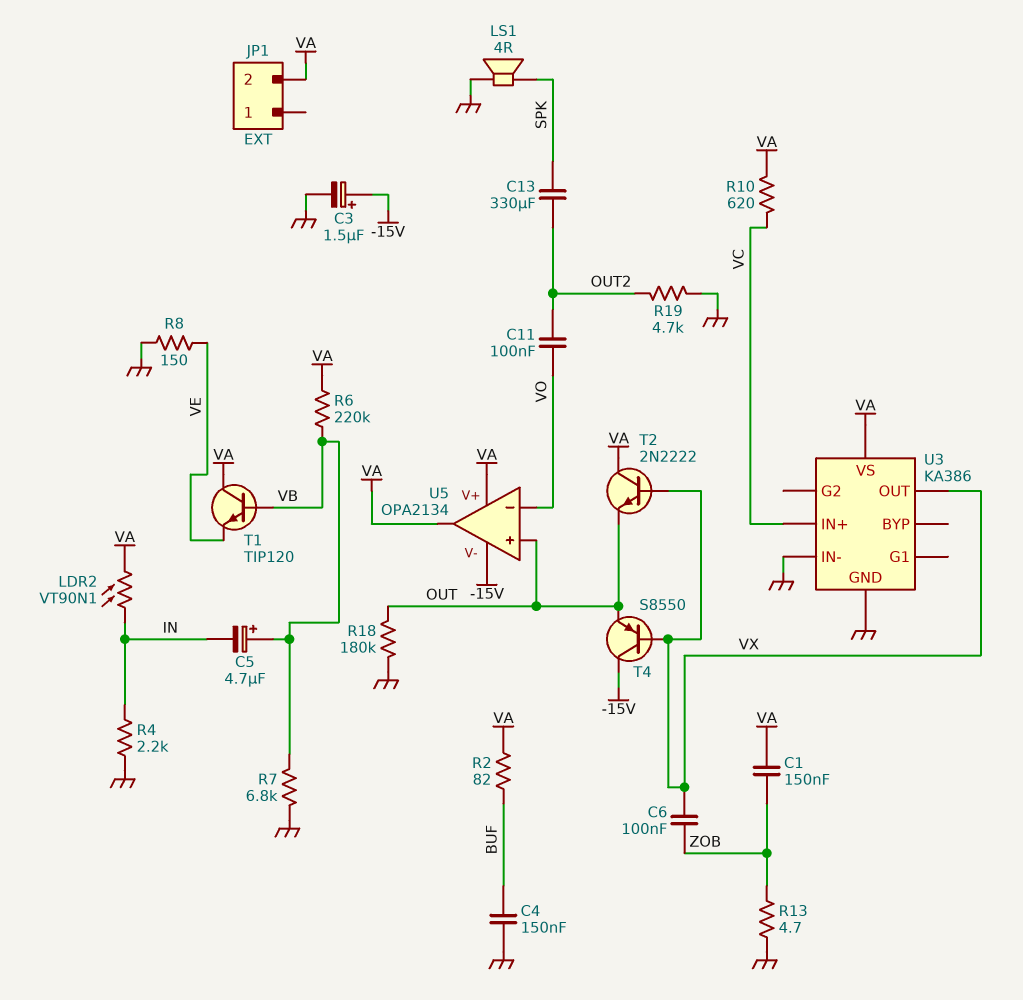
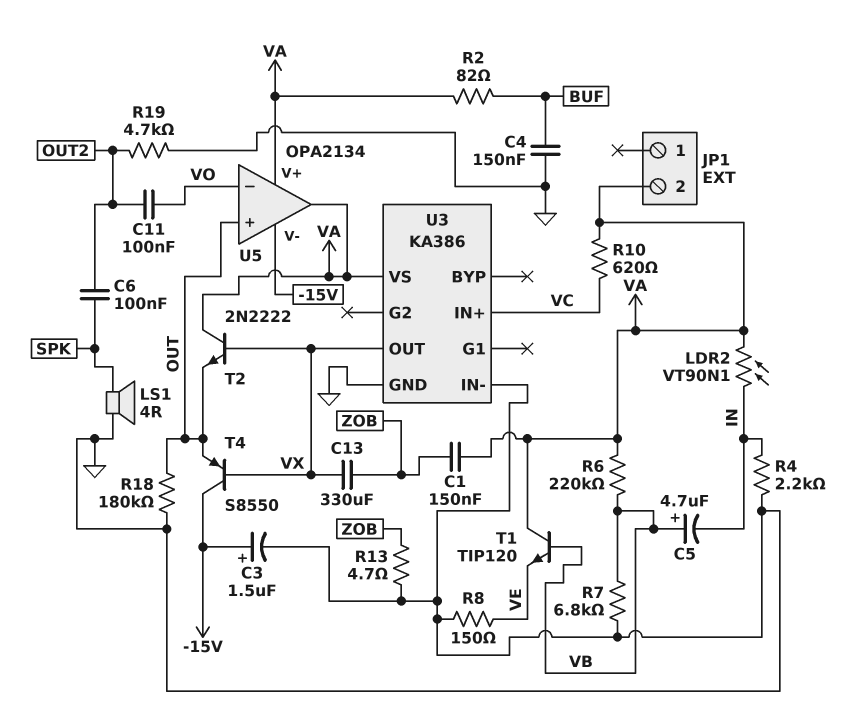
C6: 100nF (VX, ZOB) -> 100nF (OUT2, SPK)
C13: 330uF (OUT2, SPK) -> 330uF (VX, ZOB)

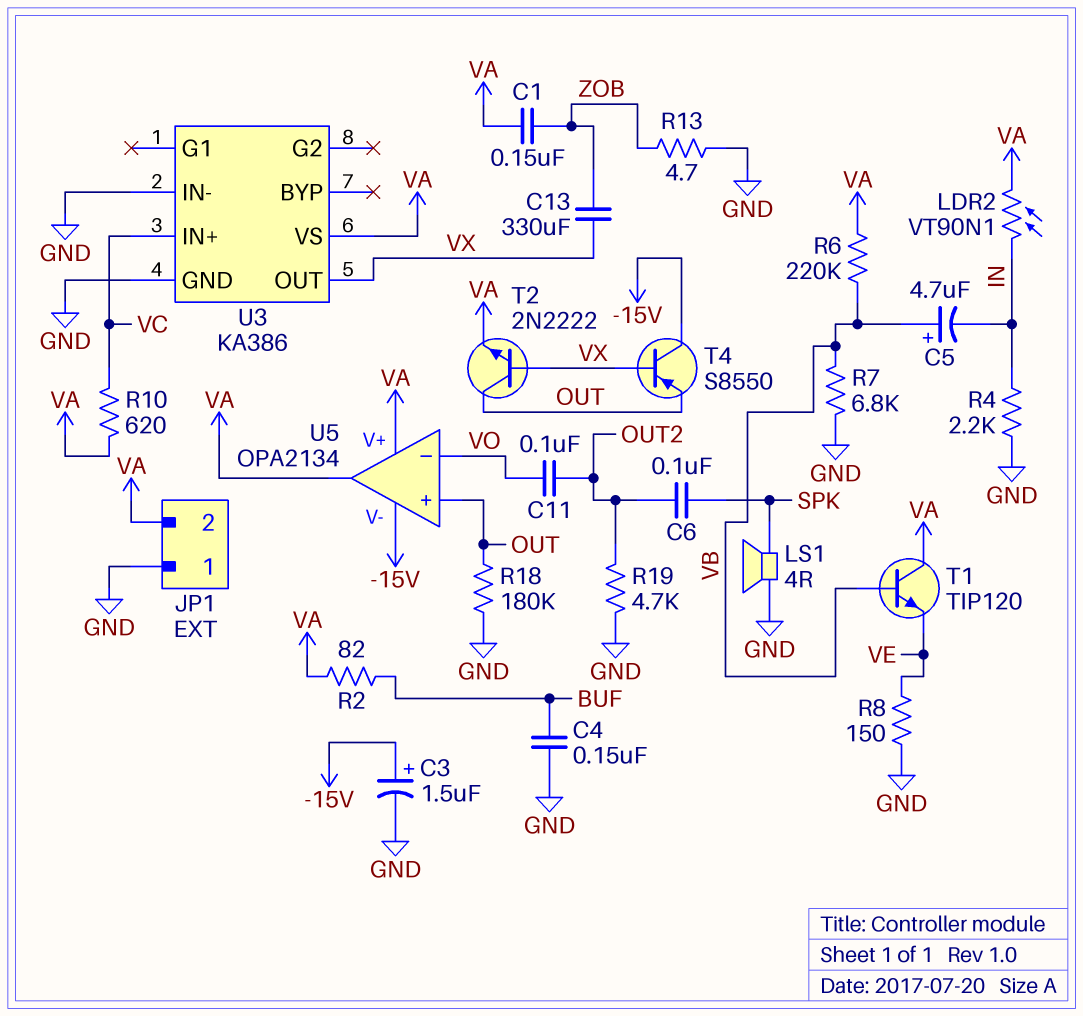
JP1 pin 1: none -> GND
T2: NPN 2N2222 (B VX, C VA, E OUT) -> NPN 2N2222 (B VX, C OUT, E VA)

